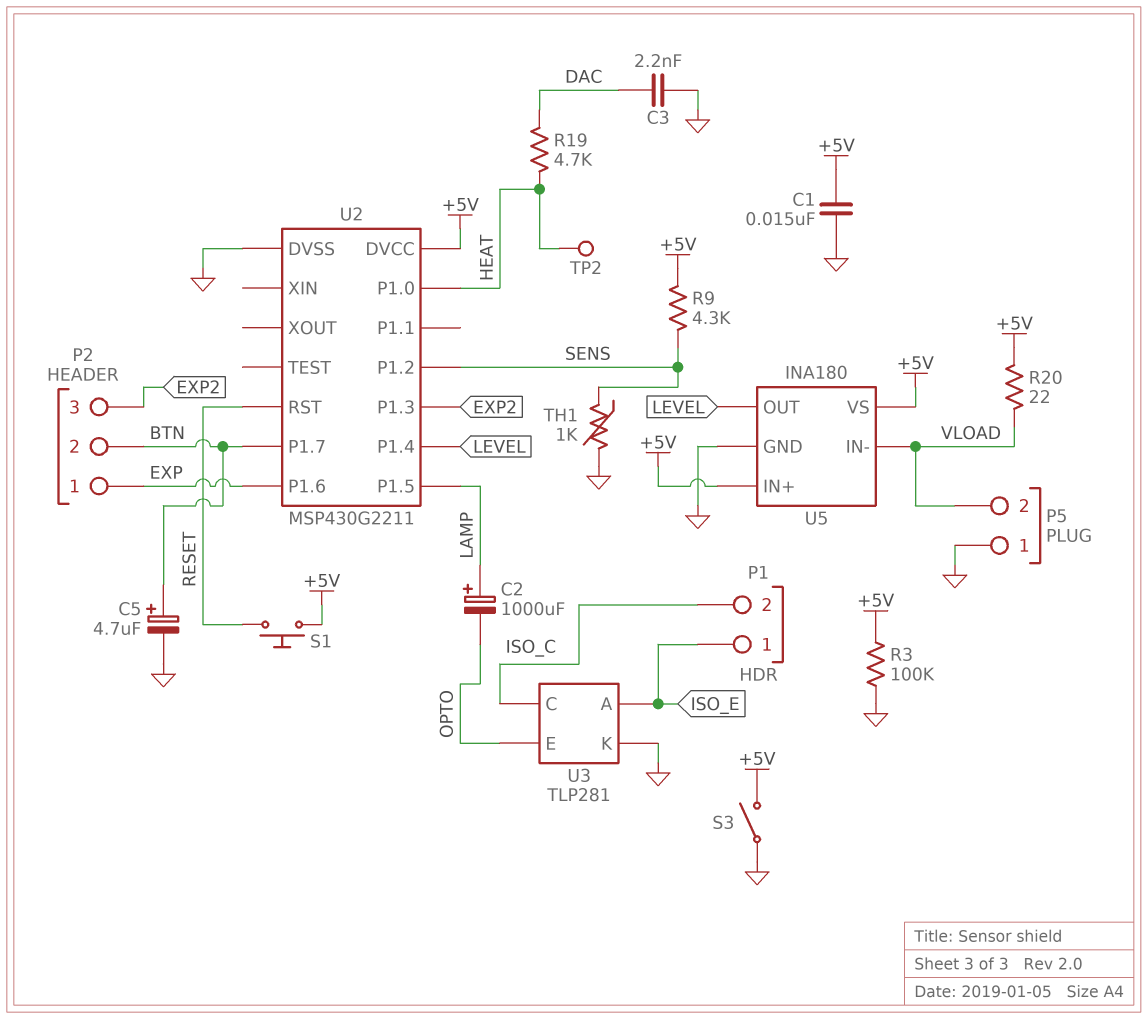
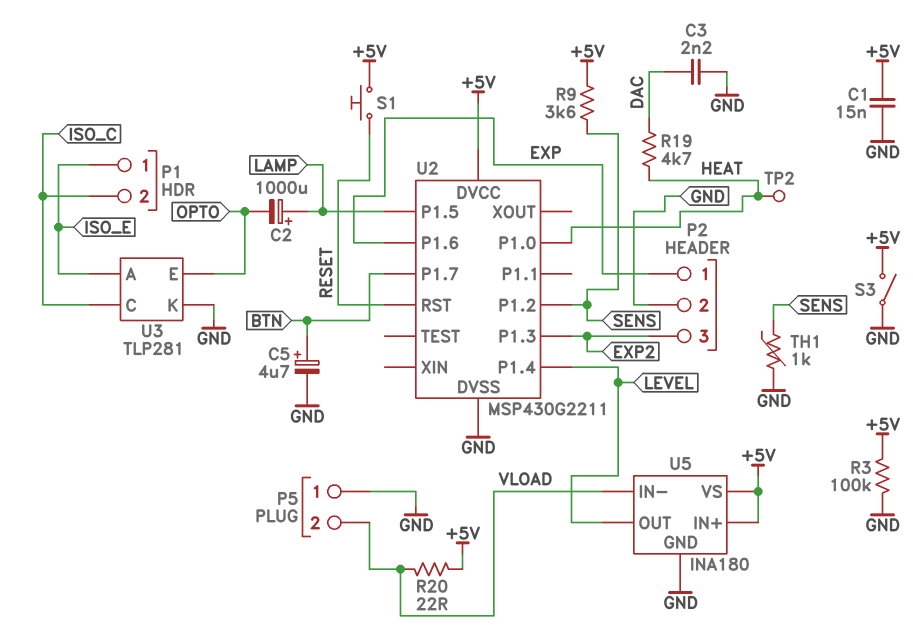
P2 pin 2: BTN -> GND
R9: 4.3k (+5V, SENS) -> 3.6k (+5V, SENS)

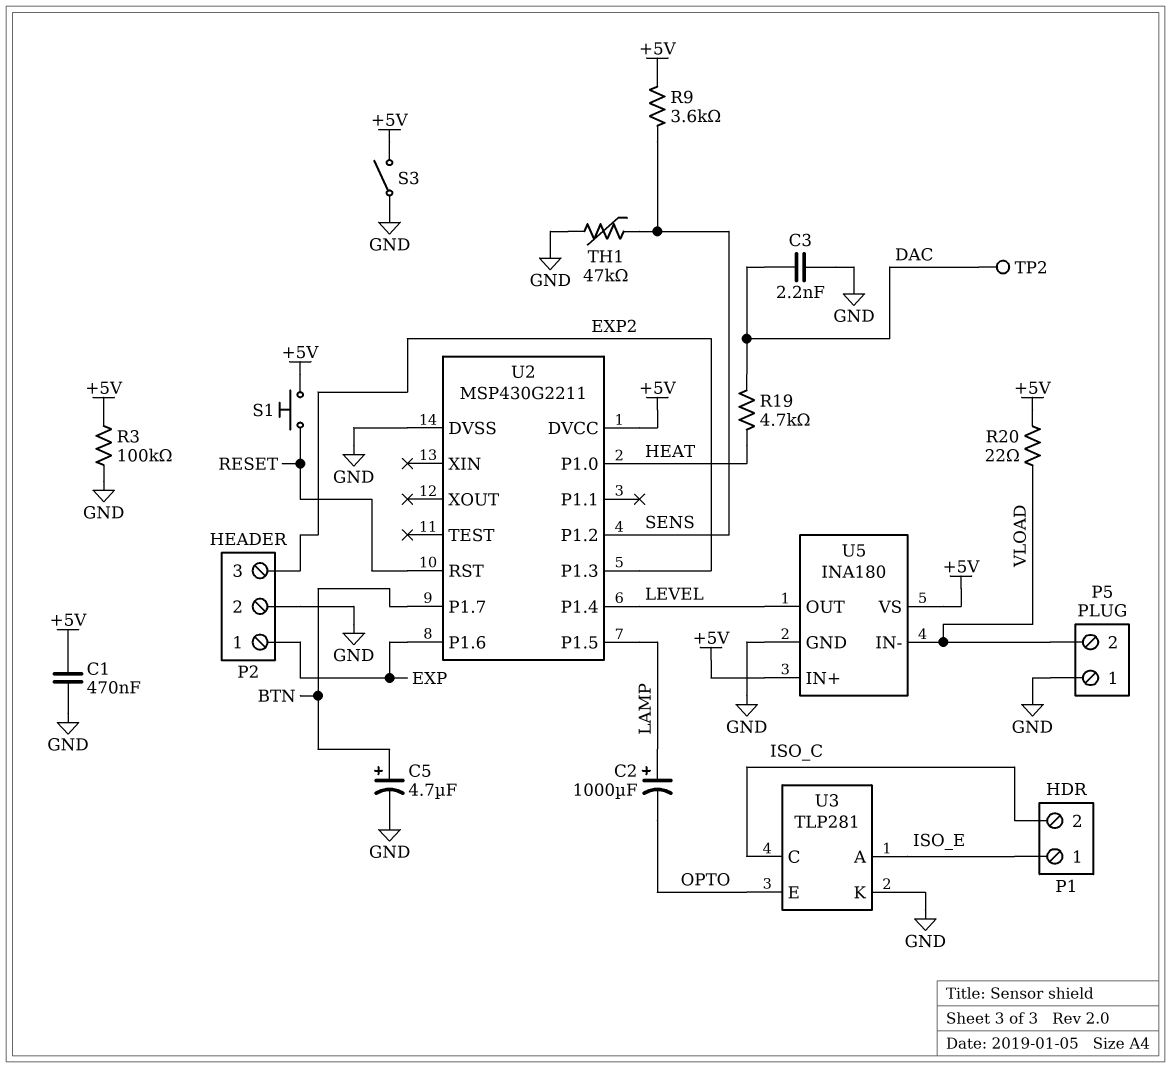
C1: 15nF (+5V, GND) -> 470nF (+5V, GND)
TH1: 1k (GND, SENS) -> 47k (GND, SENS)
TP2: test point (HEAT) -> test point (DAC)

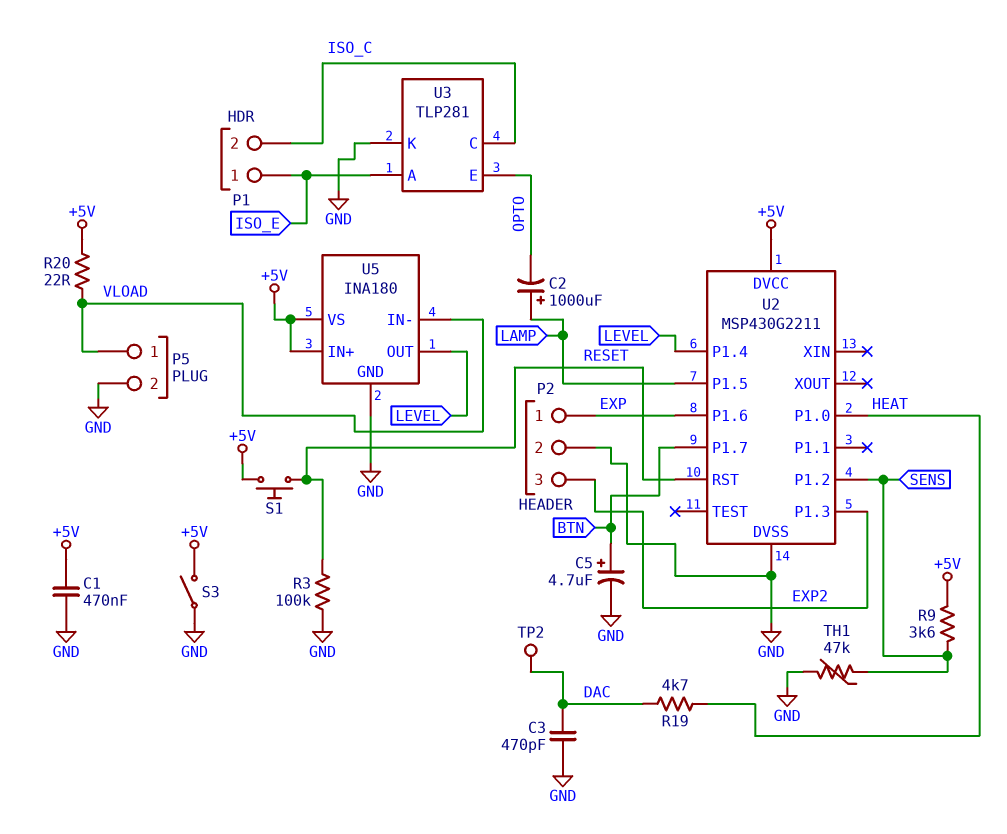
C3: 2.2nF (DAC, GND) -> 470pF (DAC, GND)
P5 pin 1: GND -> VLOAD
P5 pin 2: VLOAD -> GND
R3: 100k (+5V, GND) -> 100k (GND, RESET)

